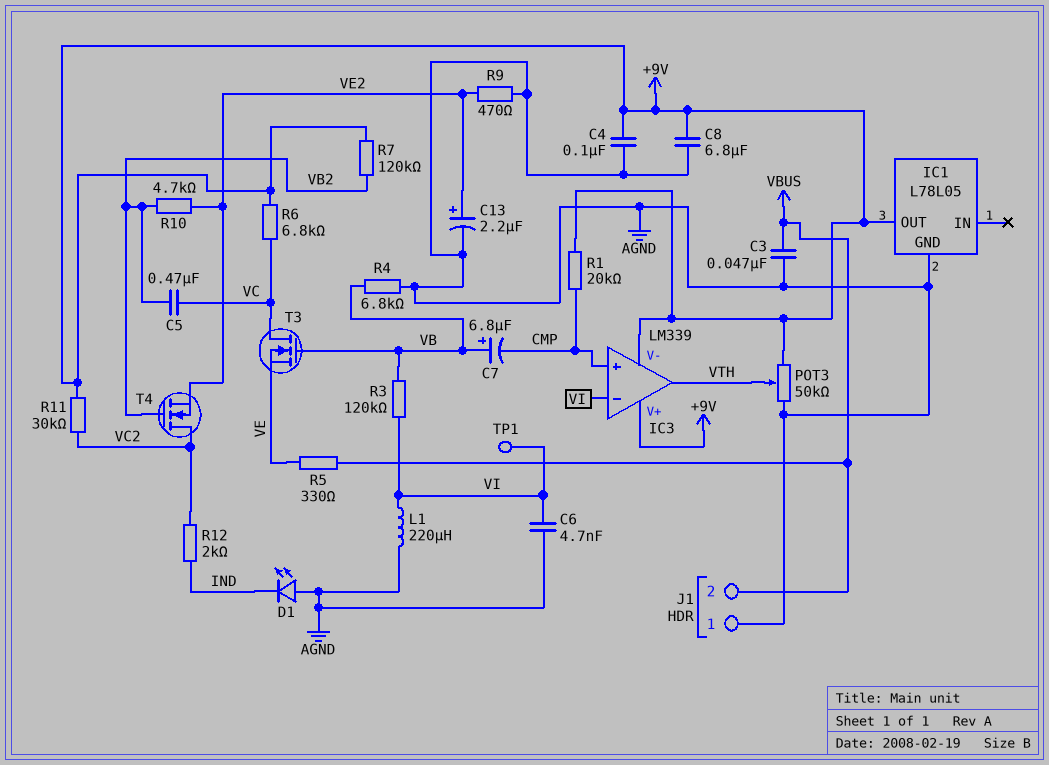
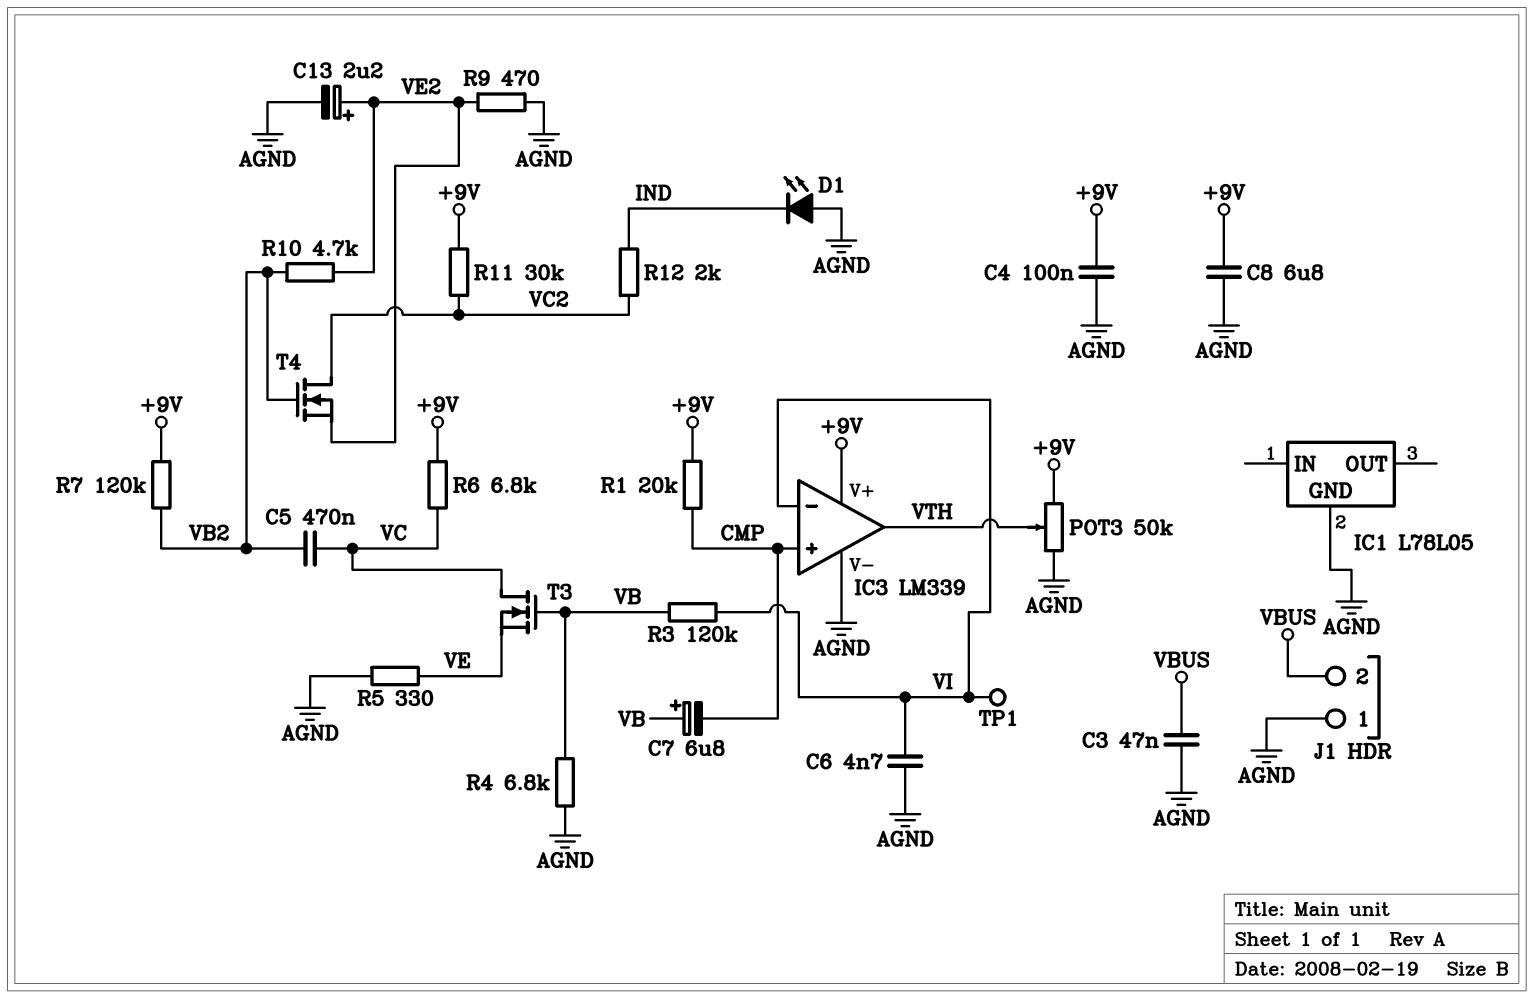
IC1 pin OUT: +9V -> none
IC3 pin V-: +9V -> AGND
L1: 220uH (AGND, VI) -> none
R5: 330 (VBUS, VE) -> 330 (AGND, VE)

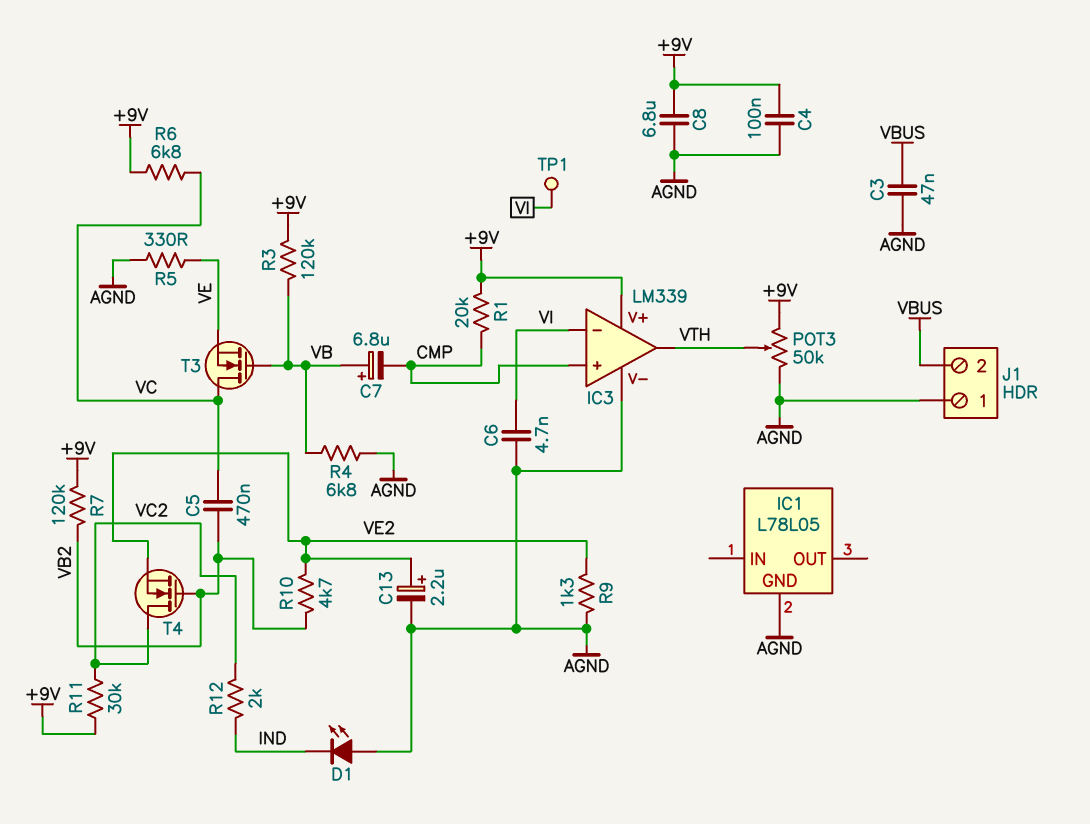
R3: 120k (VB, VI) -> 120k (+9V, VB)
R9: 470 (AGND, VE2) -> 1.3k (AGND, VE2)

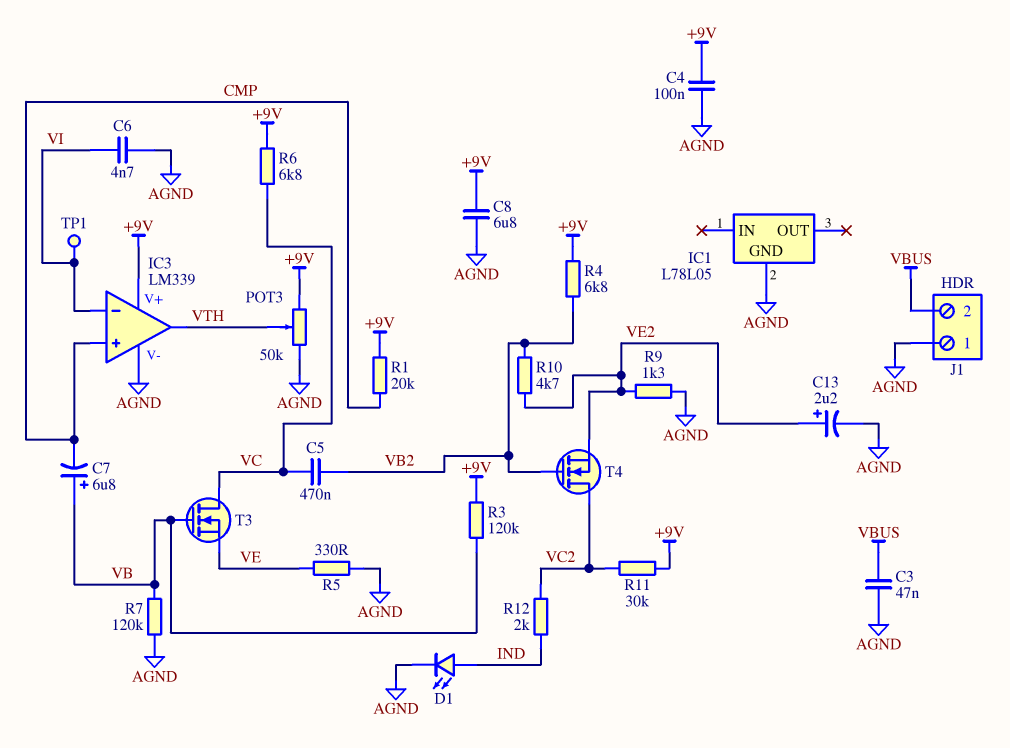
D1: LED (A AGND, K IND) -> LED (A IND, K AGND)
R4: 6.8k (AGND, VB) -> 6.8k (+9V, VB2)
R7: 120k (+9V, VB2) -> 120k (AGND, VB)

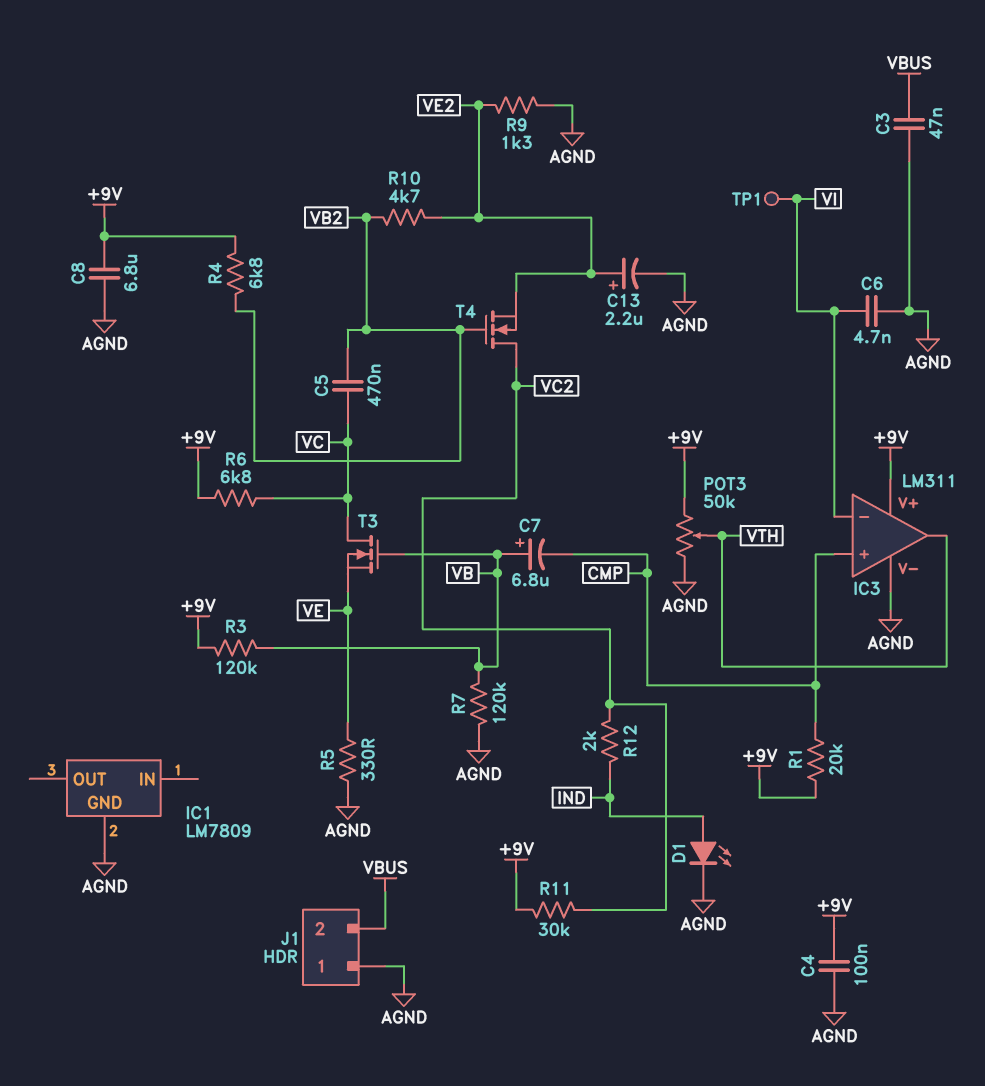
IC1: L78L05 -> LM7809
IC3: LM339 -> LM311

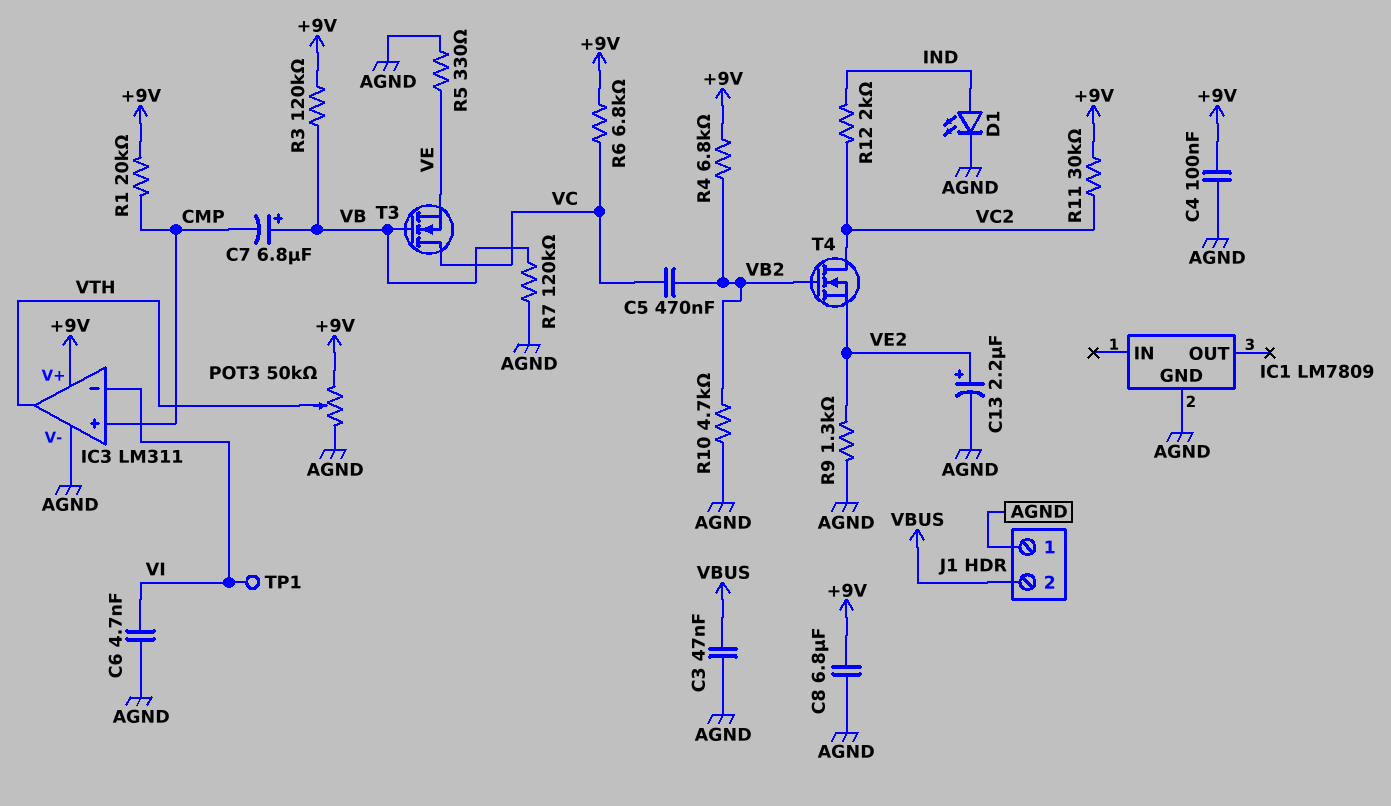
R10: 4.7k (VB2, VE2) -> 4.7k (AGND, VB2)

